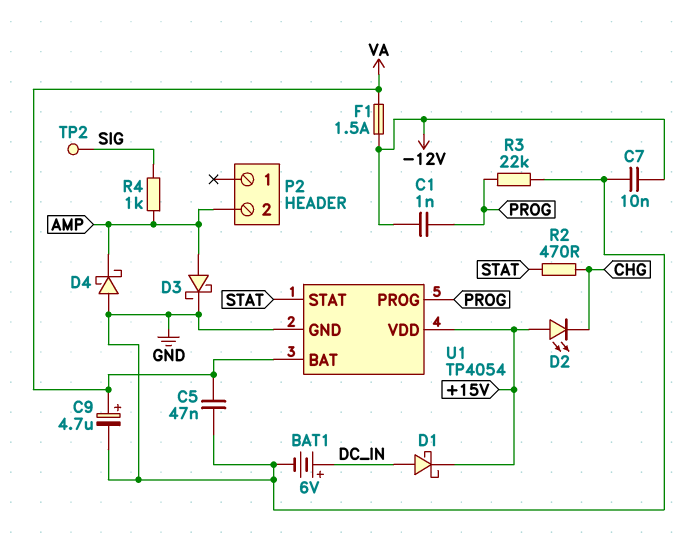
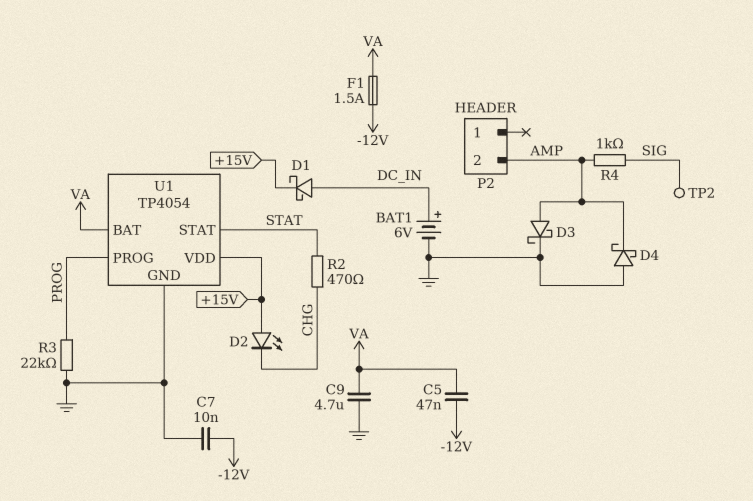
C1: 1nF (-12V, PROG) -> none
C5: 47nF (GND, VA) -> 47nF (-12V, VA)
C9: 4.7uF (plus VA, minus GND) -> 4.7uF (GND, VA)

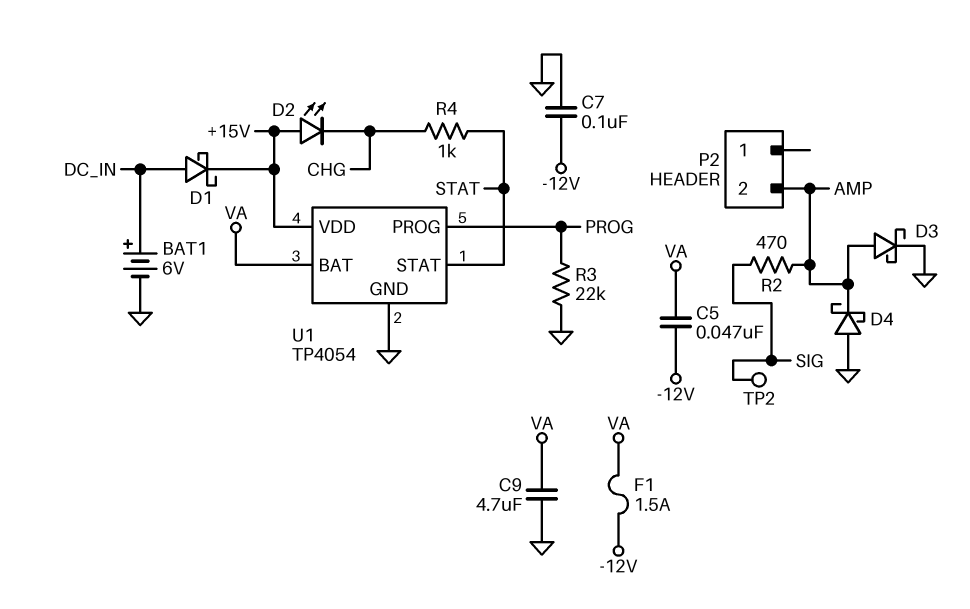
C7: 10nF (-12V, GND) -> 100nF (-12V, GND)
R2: 470 (CHG, STAT) -> 470 (AMP, SIG)
R4: 1k (AMP, SIG) -> 1k (CHG, STAT)

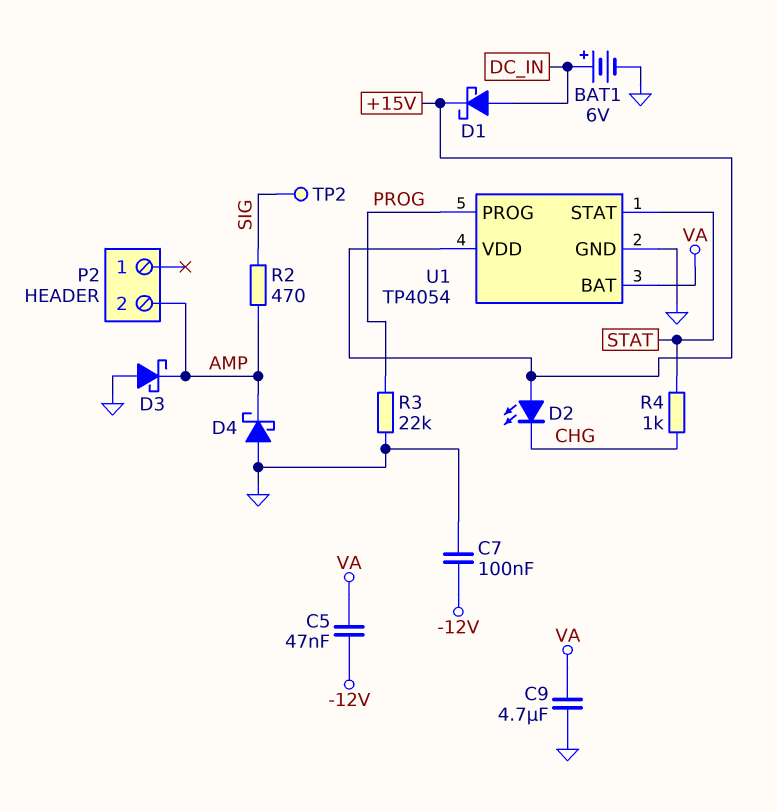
D3: schottky (A AMP, K GND) -> schottky (A GND, K AMP)
F1: 1.5A (-12V, VA) -> none

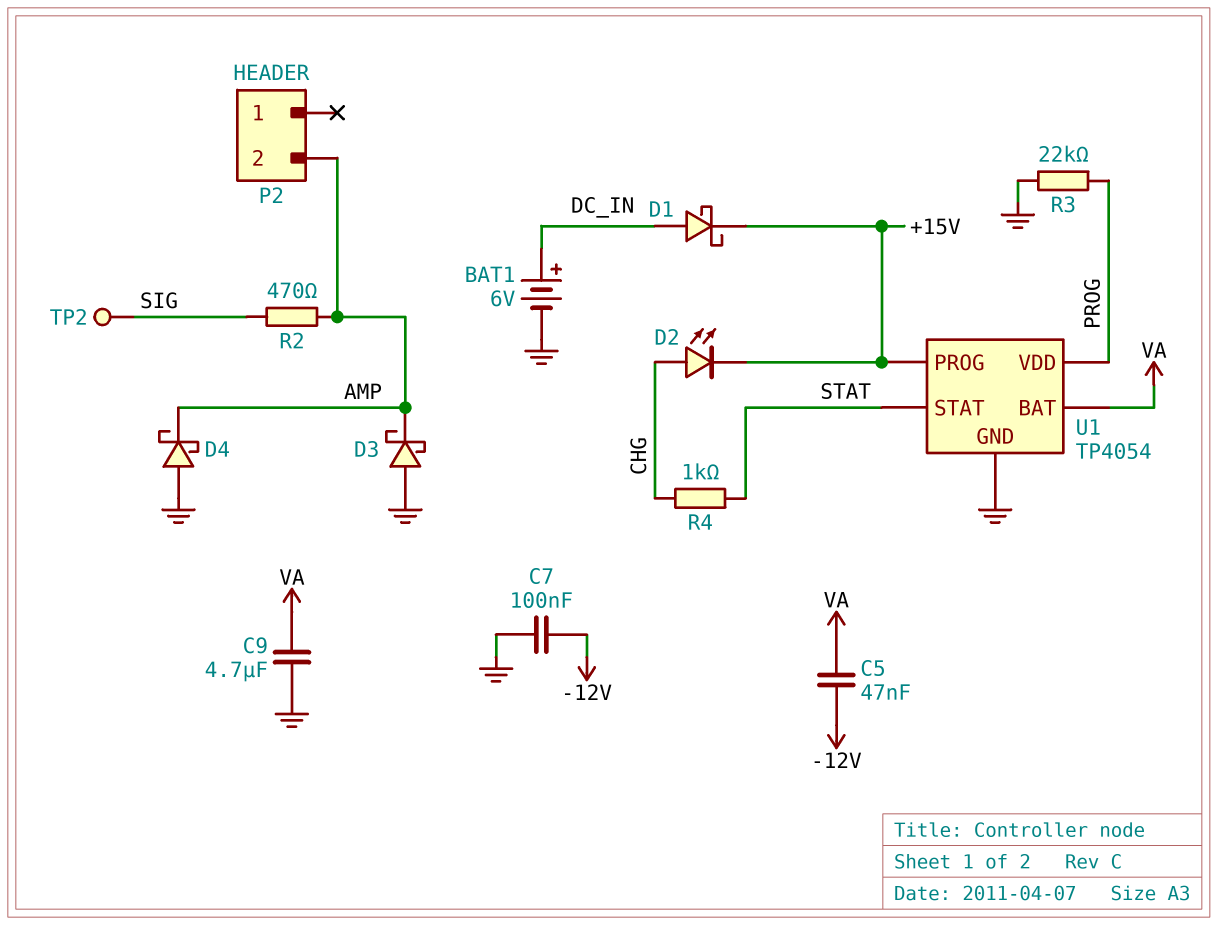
D2: LED (A +15V, K CHG) -> LED (A CHG, K +15V)
U1 pin PROG: PROG -> +15V
U1 pin VDD: +15V -> PROG

